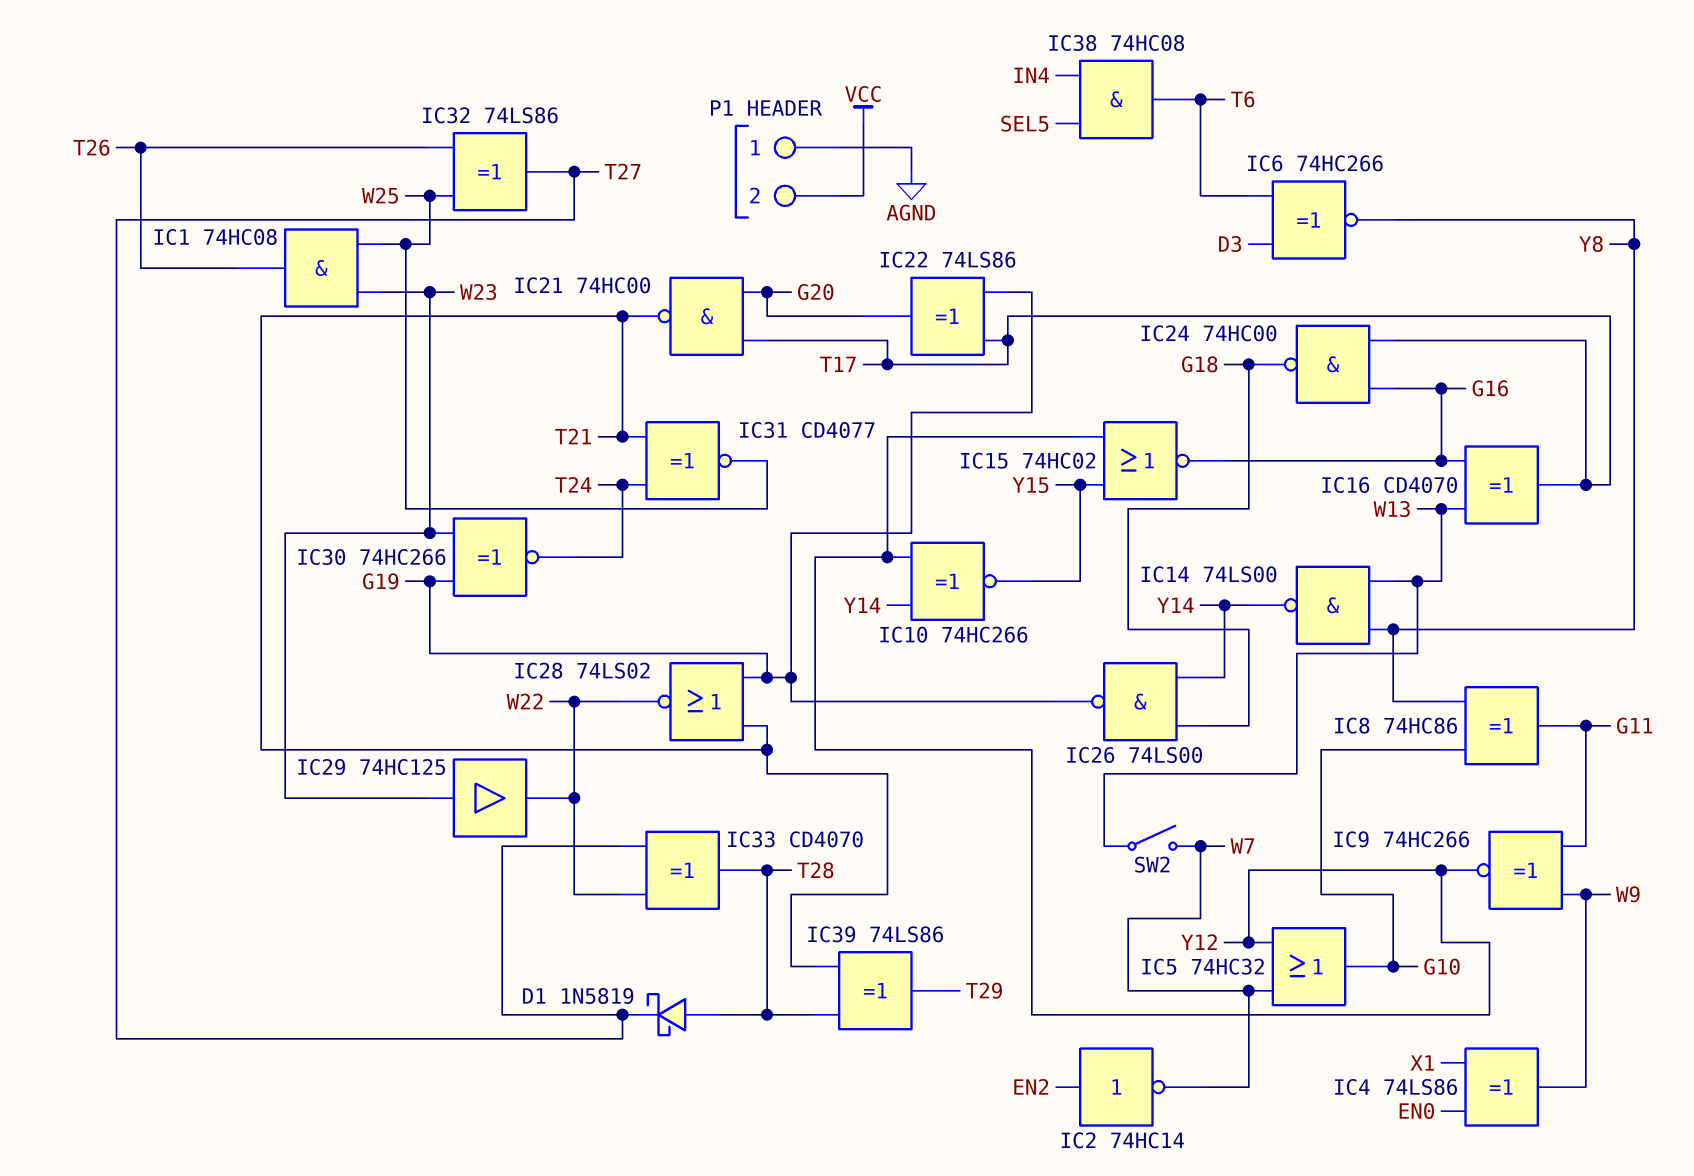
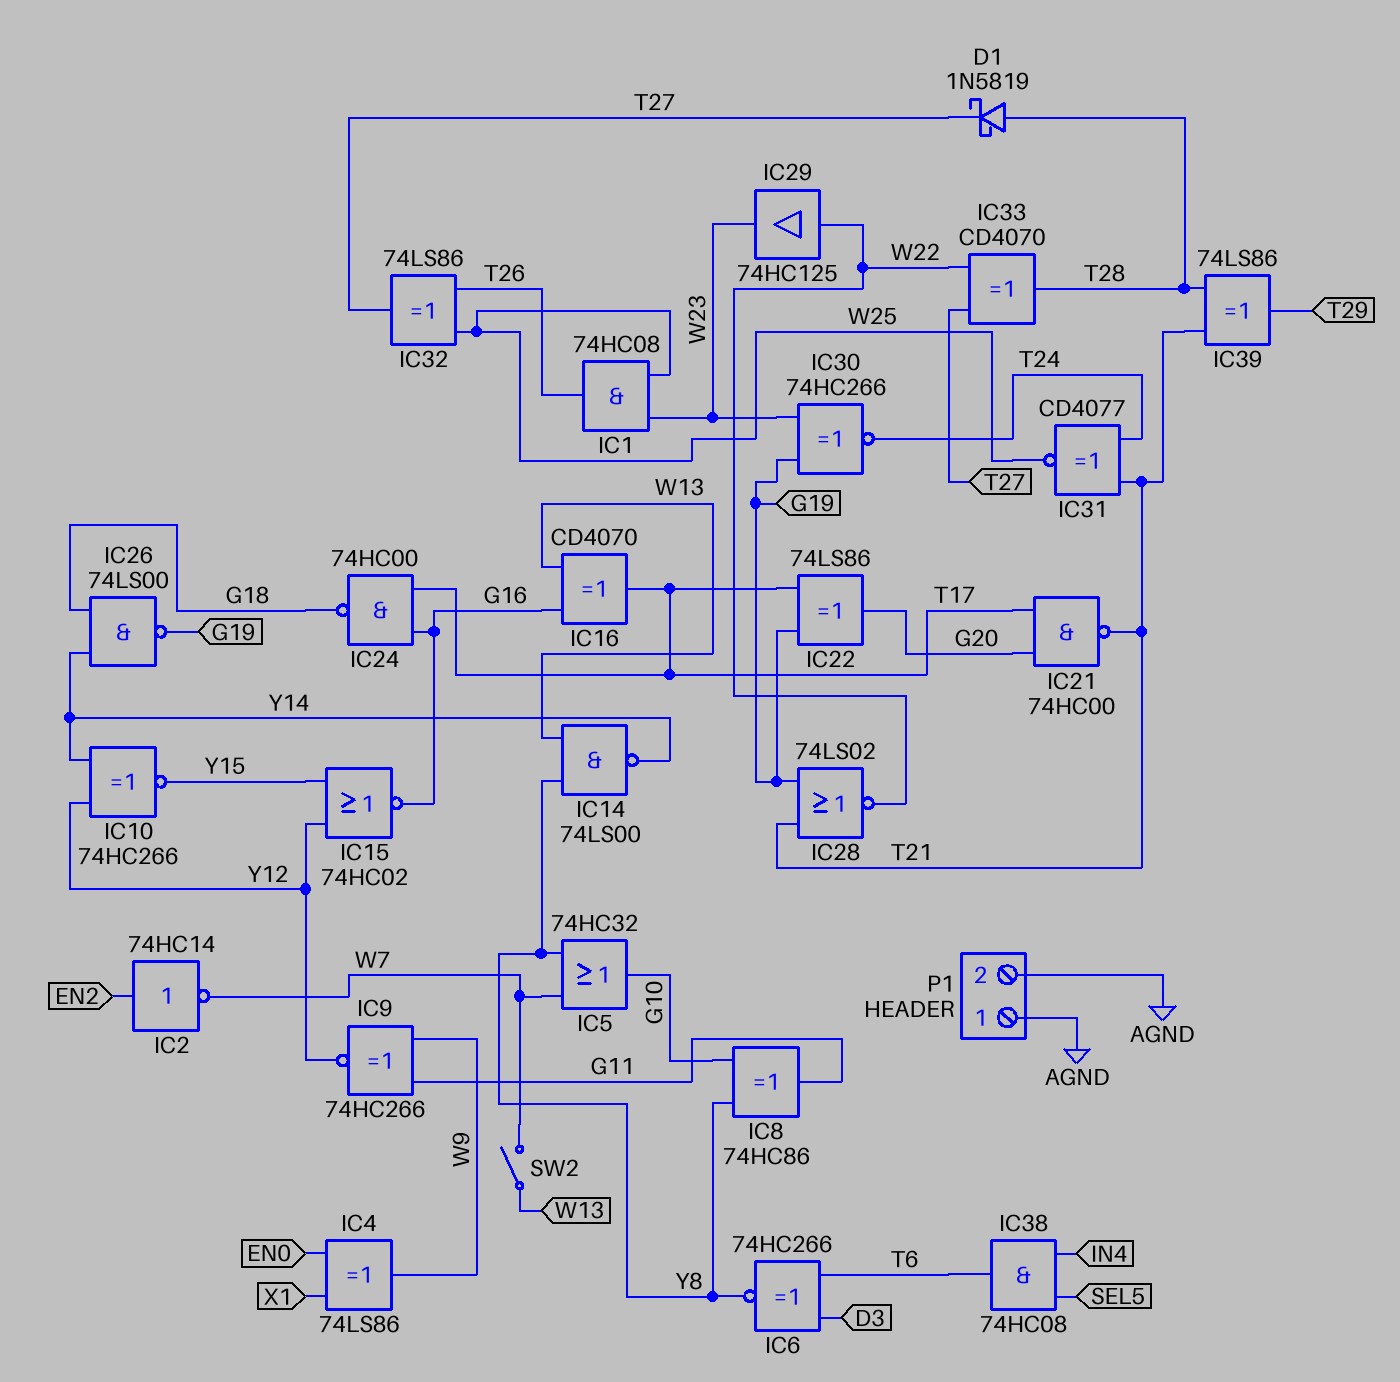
IC5: OR 74HC32 (in W7, in Y12, out G10) -> OR 74HC32 (in W7, in Y8, out G10)
IC29: buffer 74HC125 (in W23, out W22) -> buffer 74HC125 (in W22, out W23)
P1 pin 2: VCC -> AGND

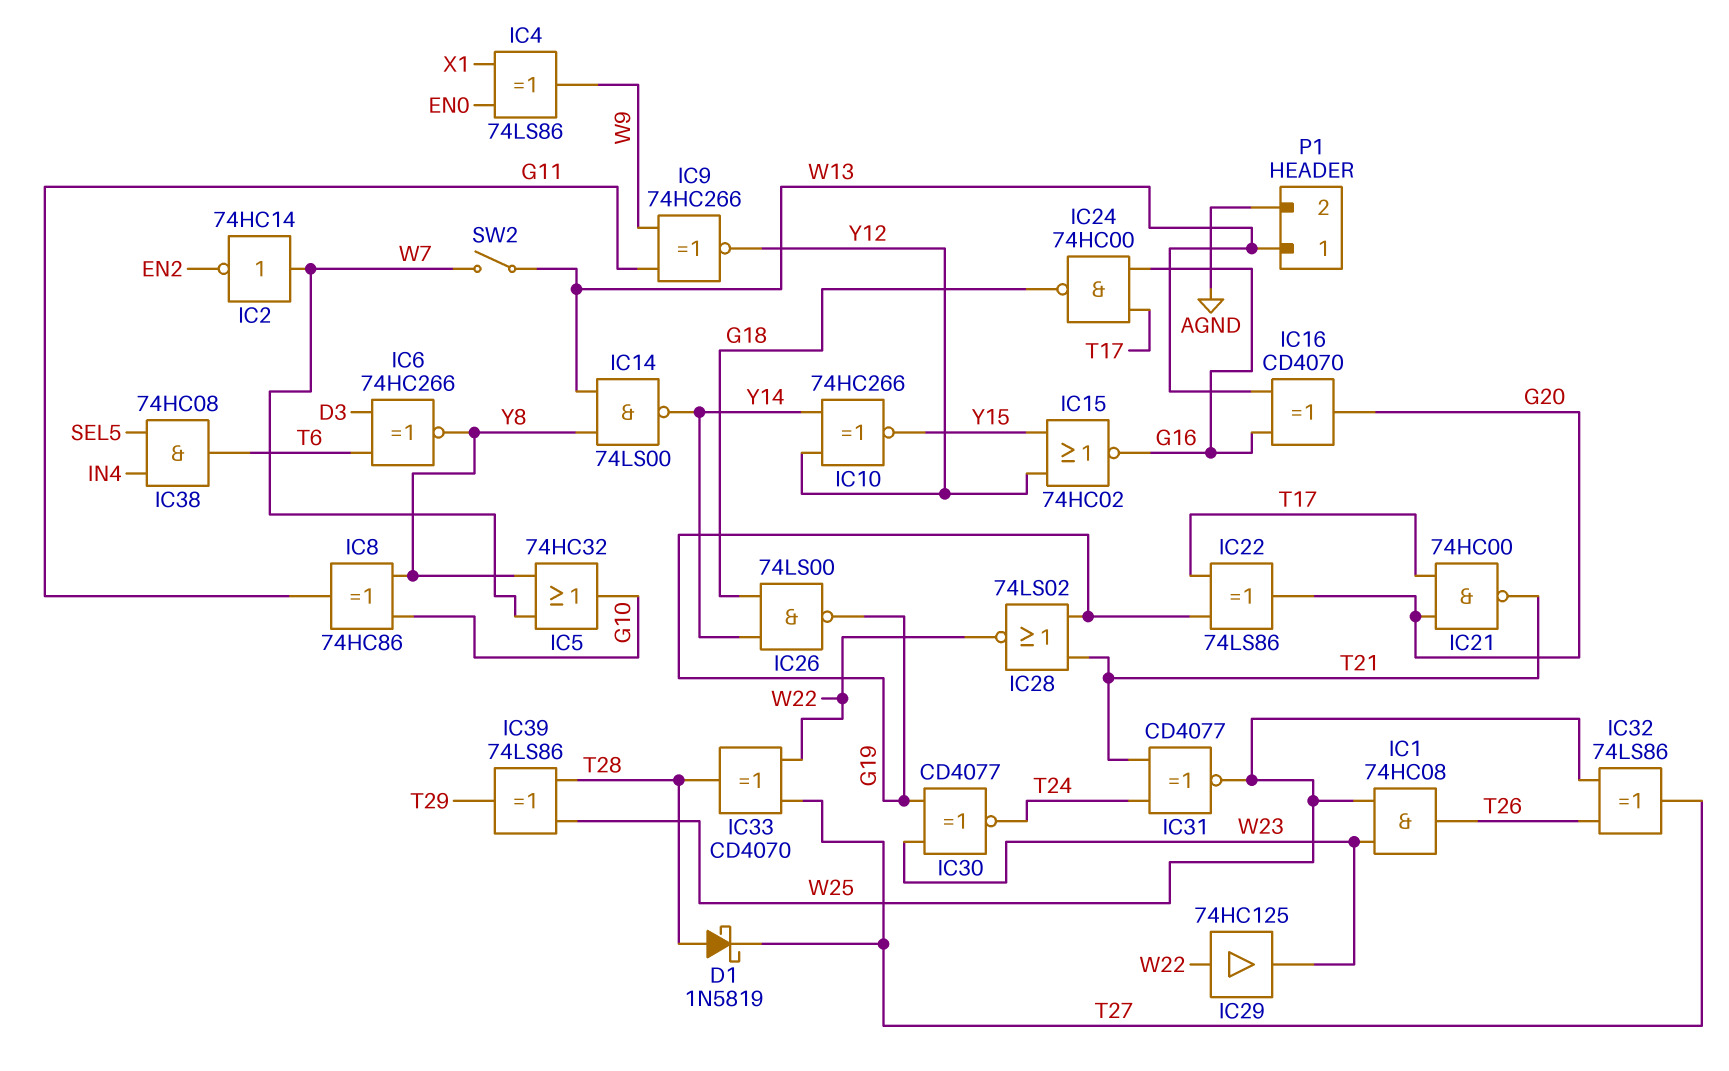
IC2: NOT 74HC14 (in EN2, out W7) -> NOT 74HC14 (in W7, out EN2)
IC16: XOR CD4070 (in G16, in W13, out T17) -> XOR CD4070 (in G16, in W13, out G20)
IC30: XNOR 74HC266 (in G19, in W23, out T24) -> XNOR CD4077 (in G19, in W23, out T24)
IC39: XOR 74LS86 (in T21, in T28, out T29) -> XOR 74LS86 (in T28, in W25, out T29)
P1 pin 1: AGND -> W13

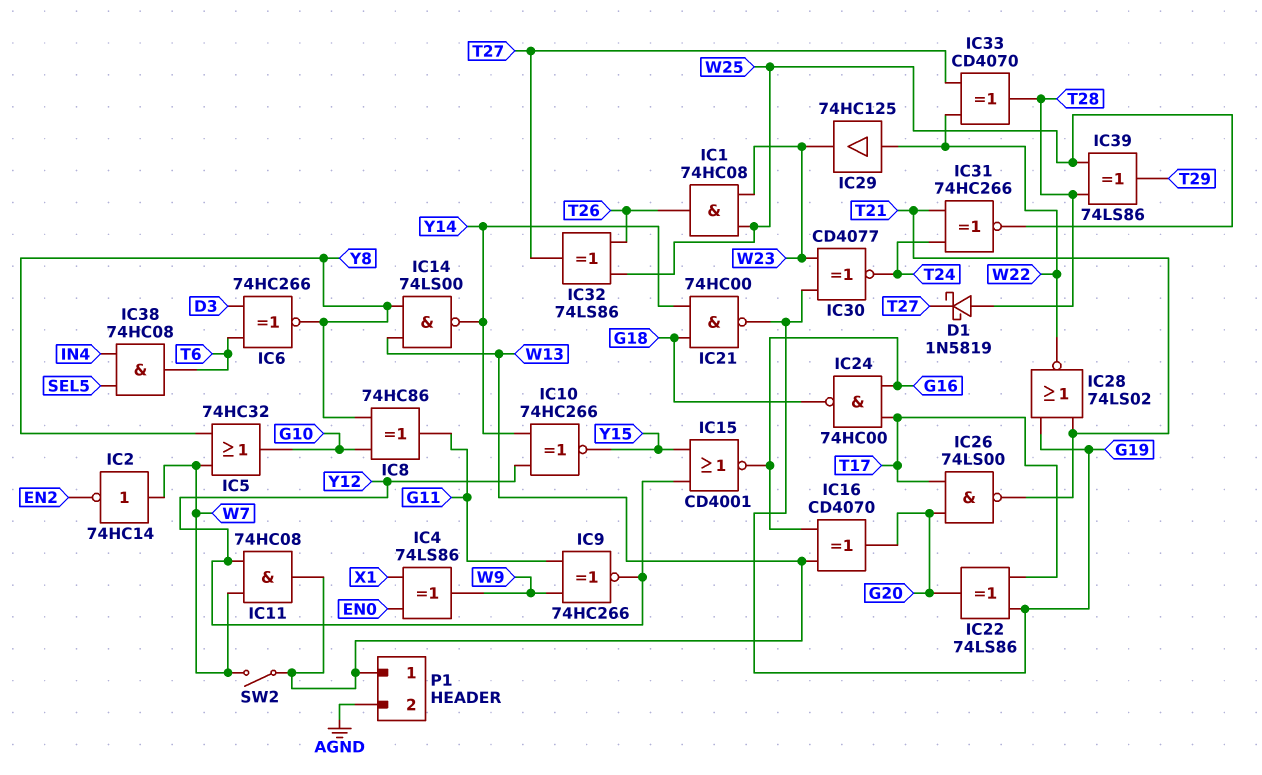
IC11: none -> AND 74HC08 (in W7, in Y12, out W13)
IC15: NOR 74HC02 (in Y12, in Y15, out G16) -> NOR CD4001 (in Y12, in Y15, out G16)
IC21: NAND 74HC00 (in G20, in T17, out T21) -> NAND 74HC00 (in G18, in Y14, out G19)
IC26: NAND 74LS00 (in G18, in Y14, out G19) -> NAND 74LS00 (in G20, in T17, out T21)
IC31: XNOR CD4077 (in T21, in T24, out W25) -> XNOR 74HC266 (in T21, in T24, out W25)

